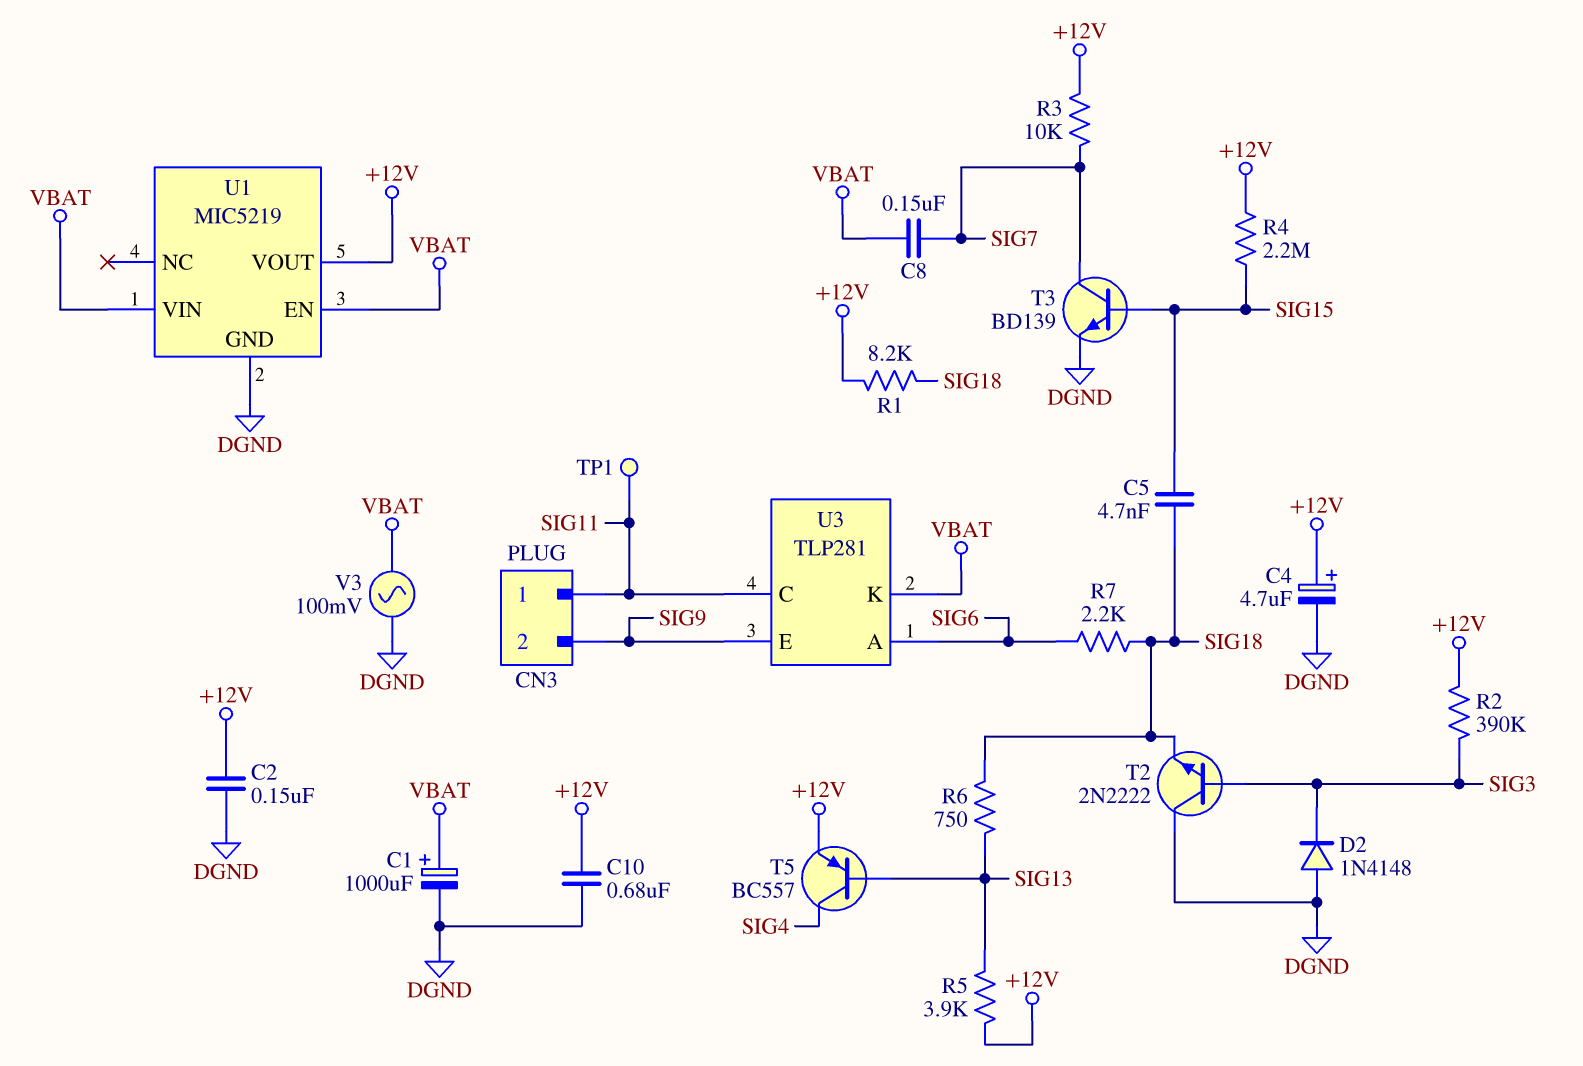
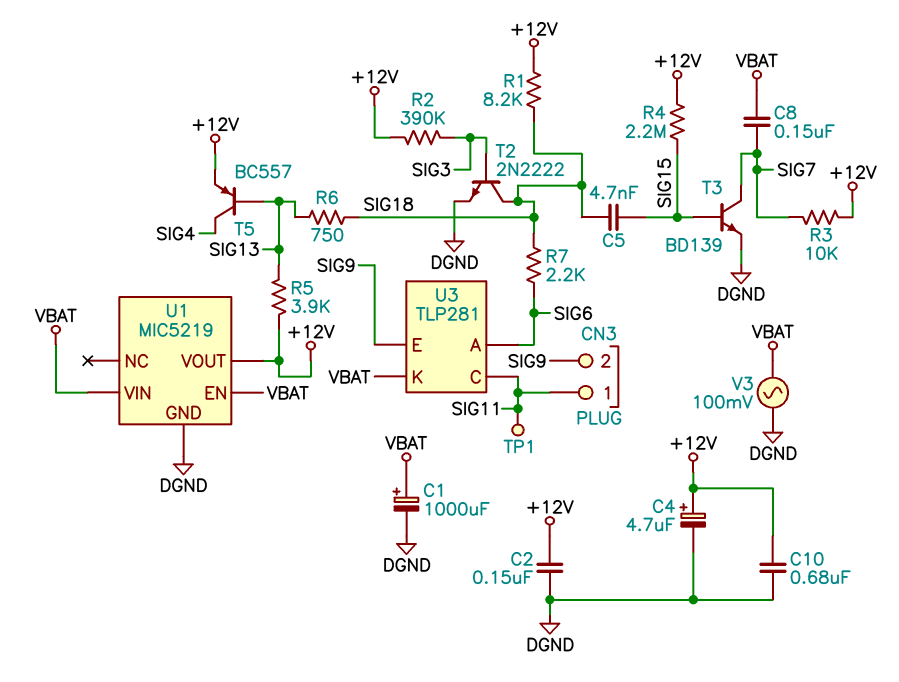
D2: diode 1N4148 (A DGND, K SIG3) -> none
T2: NPN 2N2222 (B SIG3, C DGND, E SIG18) -> NPN 2N2222 (B SIG3, C SIG18, E DGND)

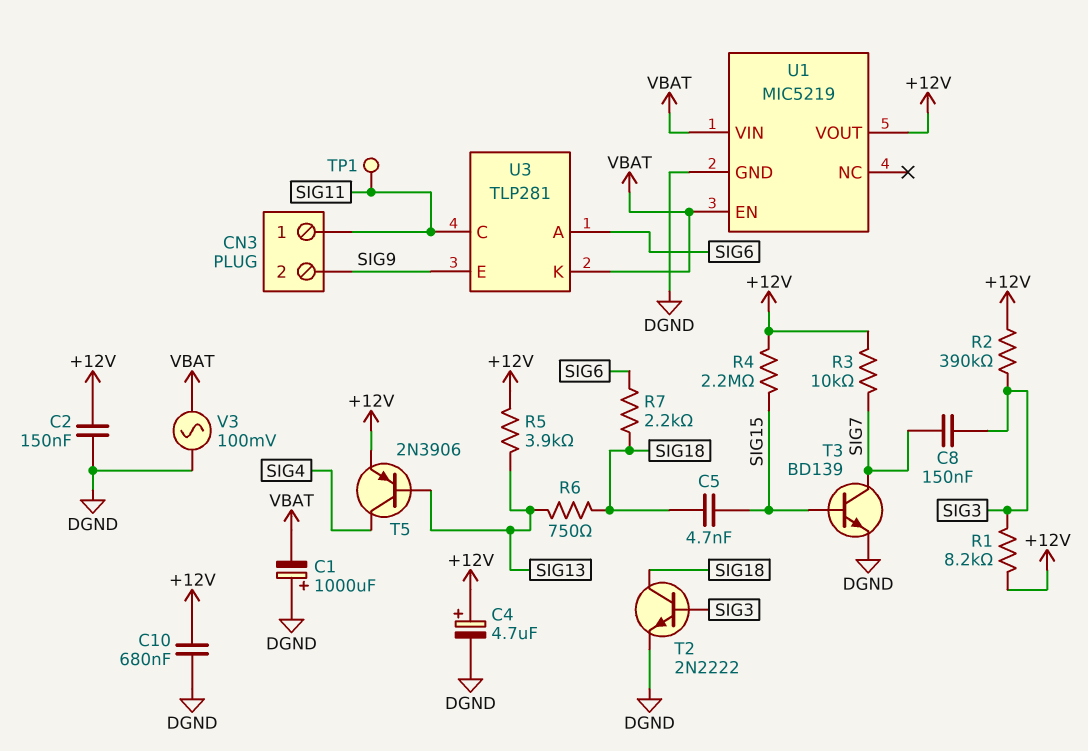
C1: 1000uF (plus VBAT, minus DGND) -> 1000uF (plus DGND, minus VBAT)
C8: 150nF (SIG7, VBAT) -> 150nF (SIG3, SIG7)
R1: 8.2k (+12V, SIG18) -> 8.2k (+12V, SIG3)
T5: PNP BC557 (B SIG13, C SIG4, E +12V) -> PNP 2N3906 (B SIG13, C SIG4, E +12V)

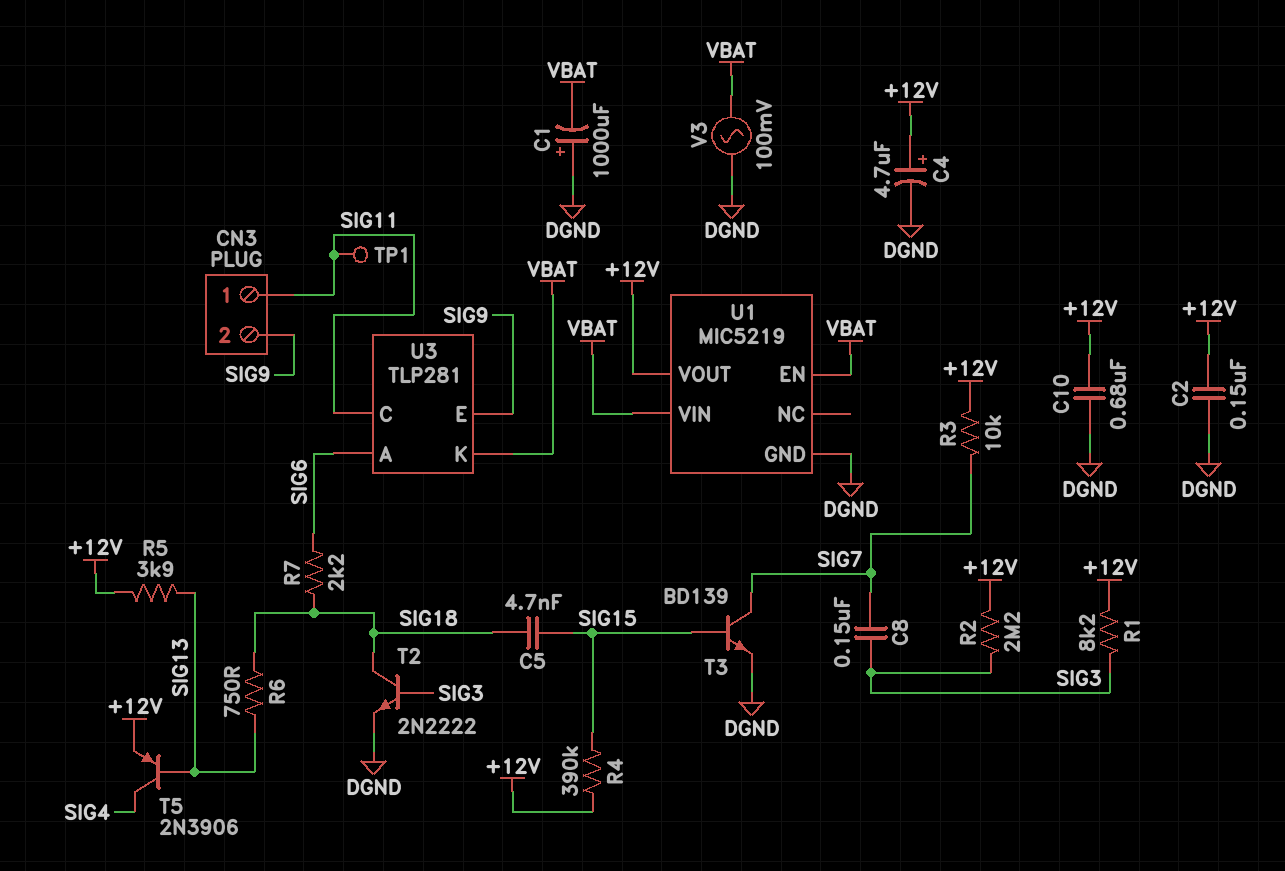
R2: 390k (+12V, SIG3) -> 2.2M (+12V, SIG3)
R4: 2.2M (+12V, SIG15) -> 390k (+12V, SIG15)

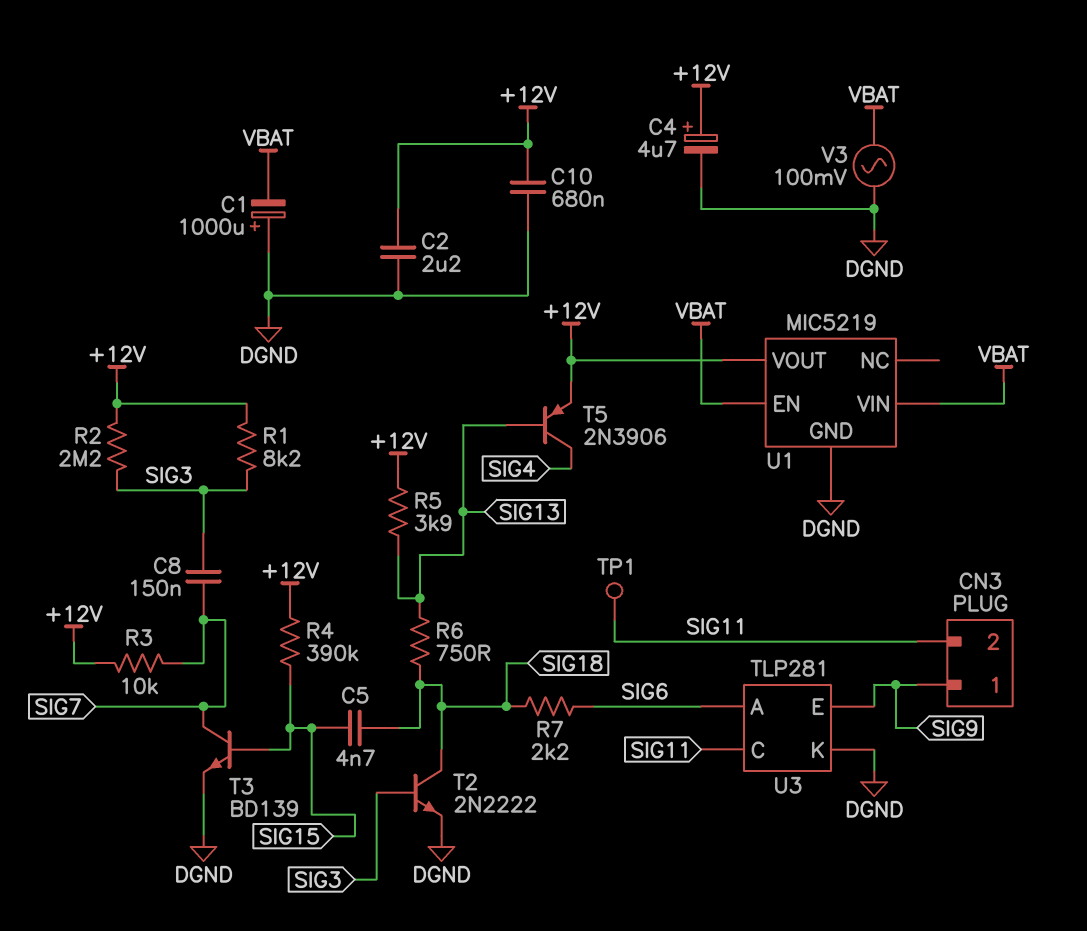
C2: 150nF (+12V, DGND) -> 2.2uF (+12V, DGND)
CN3 pin 1: SIG11 -> SIG9
CN3 pin 2: SIG9 -> SIG11
U3 pin K: VBAT -> DGND

